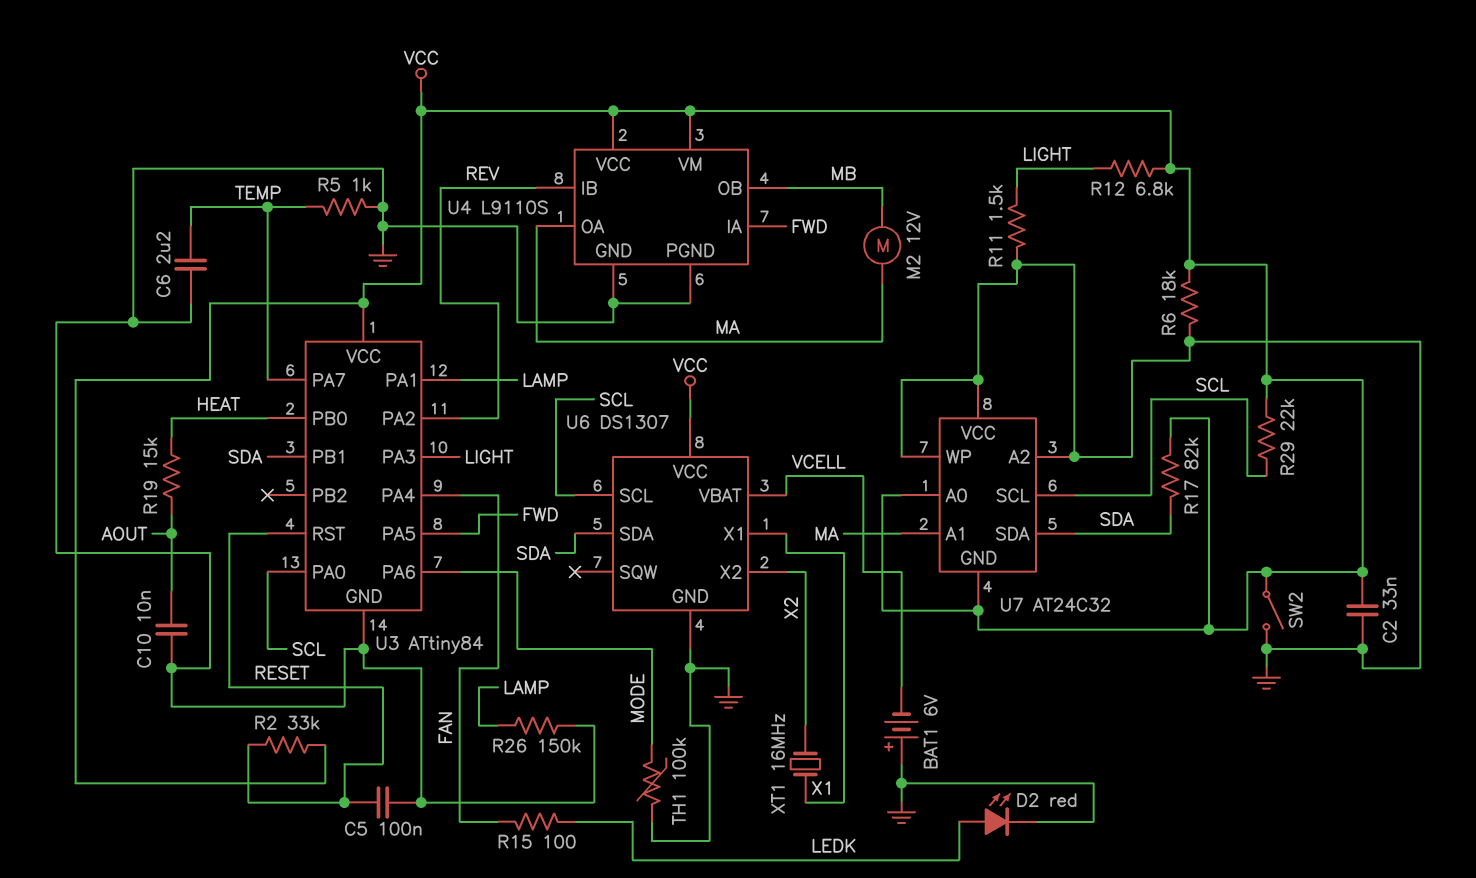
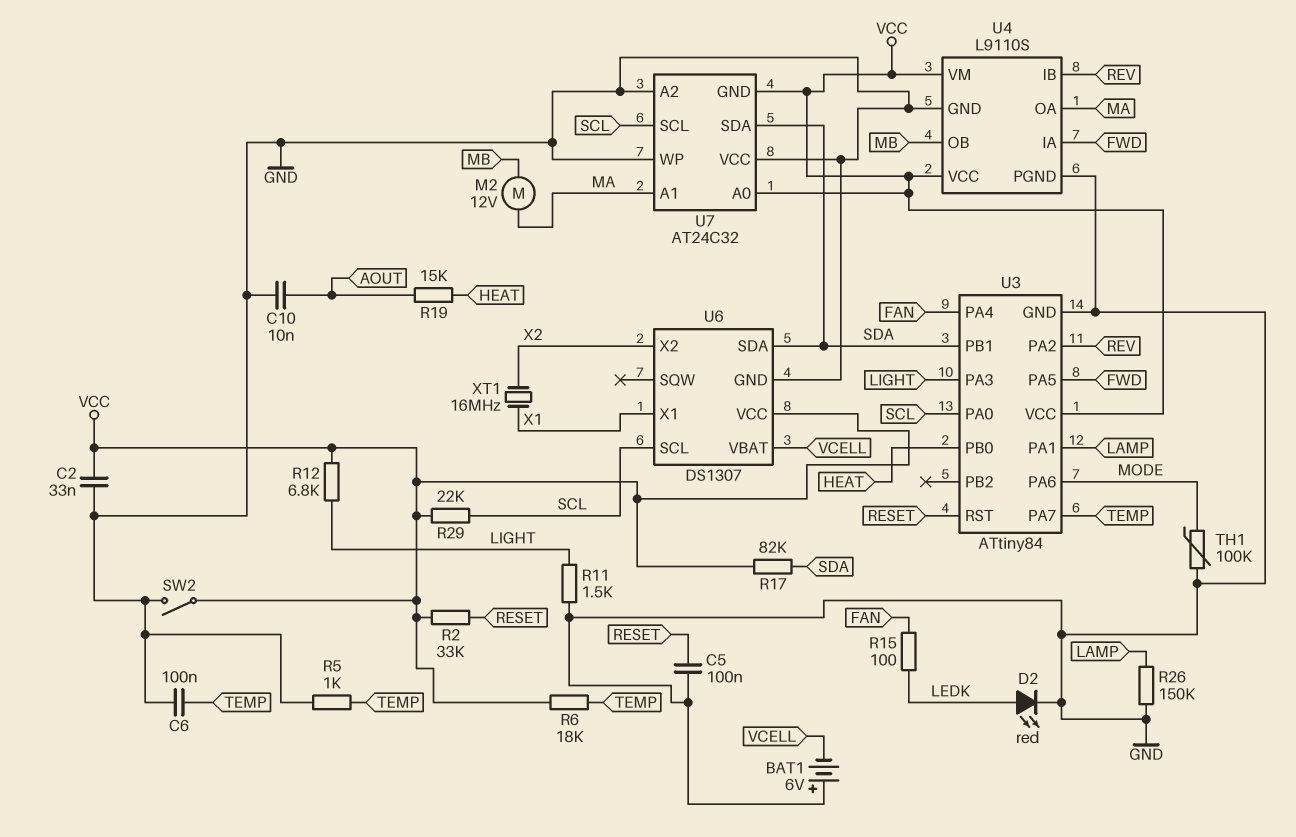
C6: 2.2uF (GND, TEMP) -> 100nF (GND, TEMP)
R6: 18k (GND, VCC) -> 18k (TEMP, VCC)

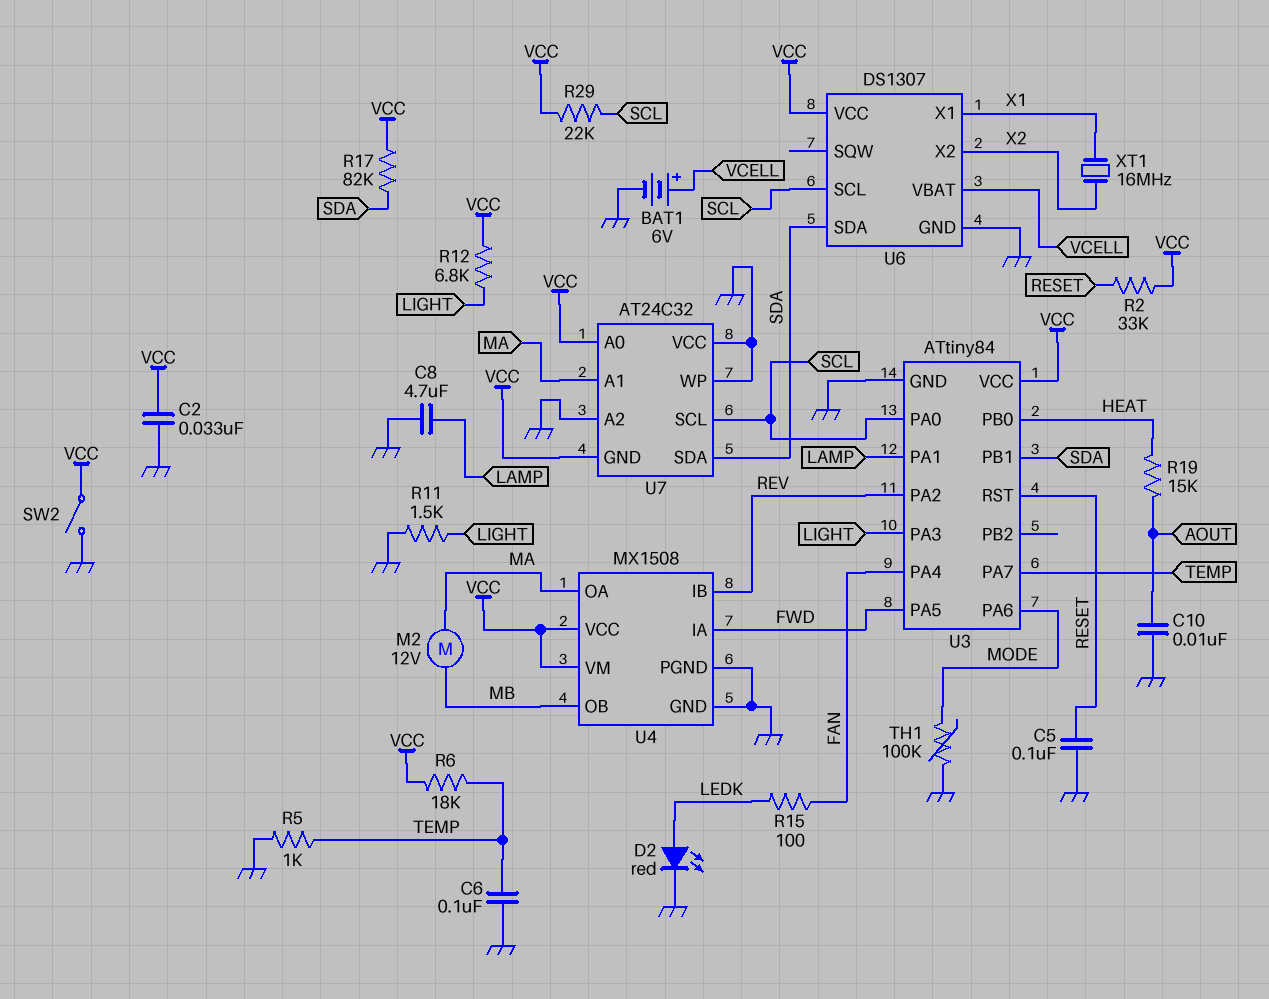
BAT1: 6V (plus GND, minus VCELL) -> 6V (plus VCELL, minus GND)
C8: none -> 4.7uF (GND, LAMP)
R26: 150k (GND, LAMP) -> none
U4: L9110S -> MX1508

